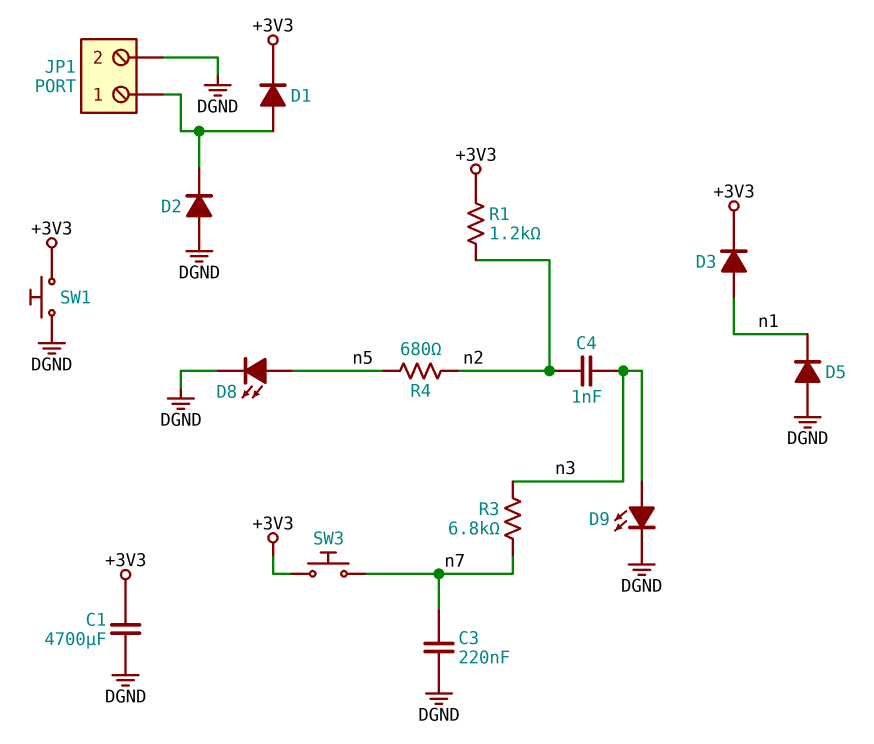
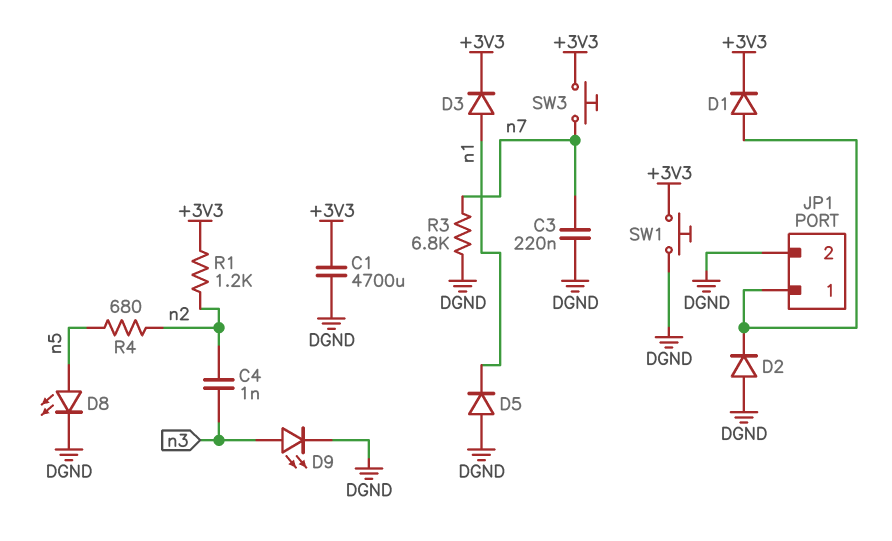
R3: 6.8k (n3, n7) -> 6.8k (DGND, n7)

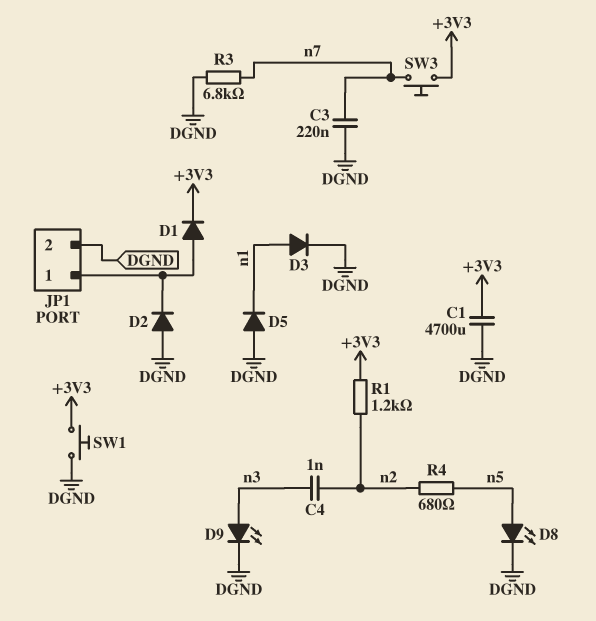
D3: diode (A n1, K +3V3) -> diode (A n1, K DGND)

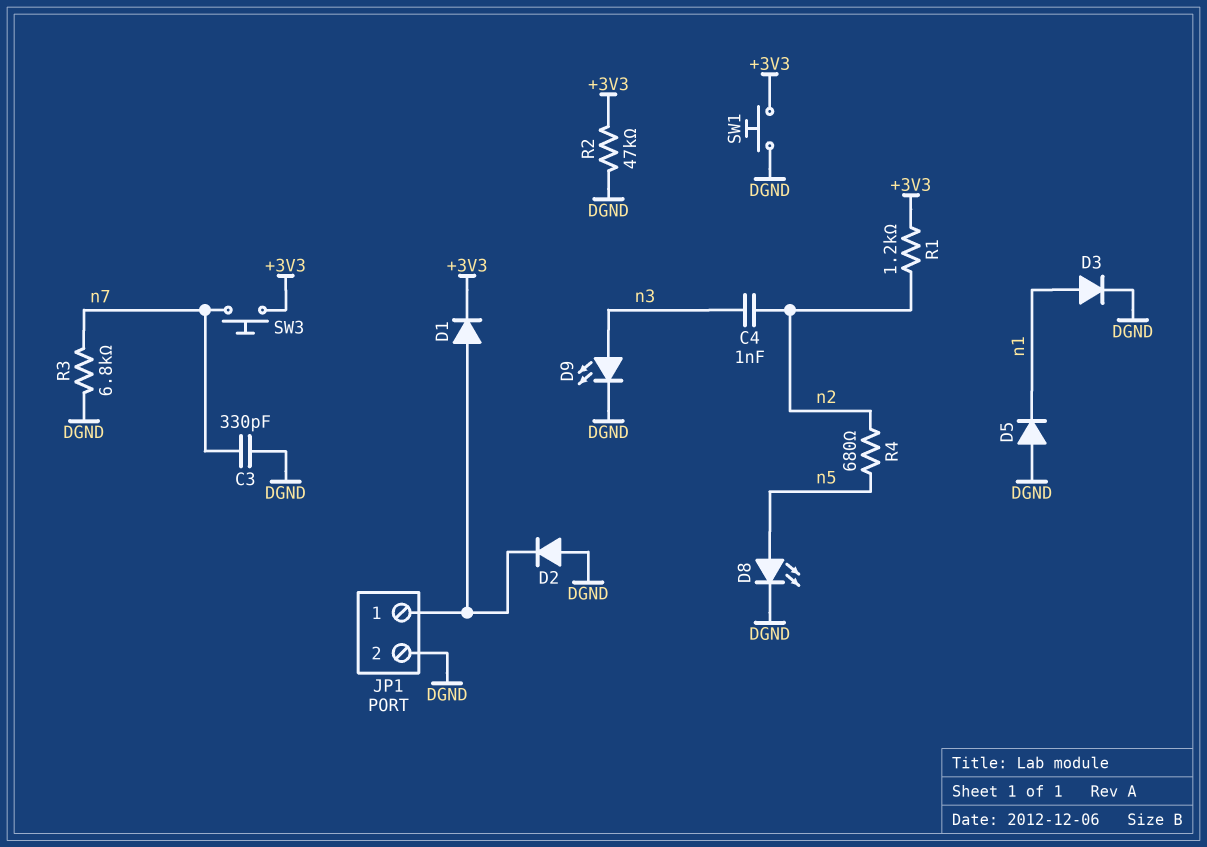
C1: 4700uF (+3V3, DGND) -> none
C3: 220nF (DGND, n7) -> 330pF (DGND, n7)
R2: none -> 47k (+3V3, DGND)

